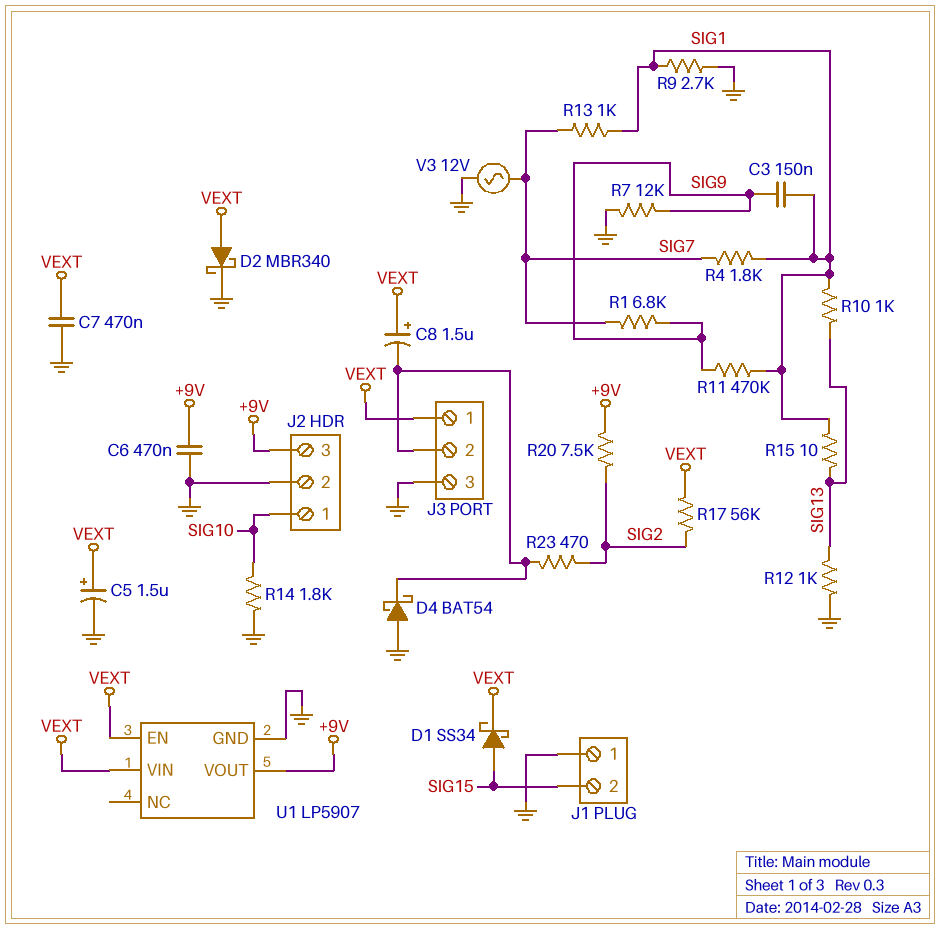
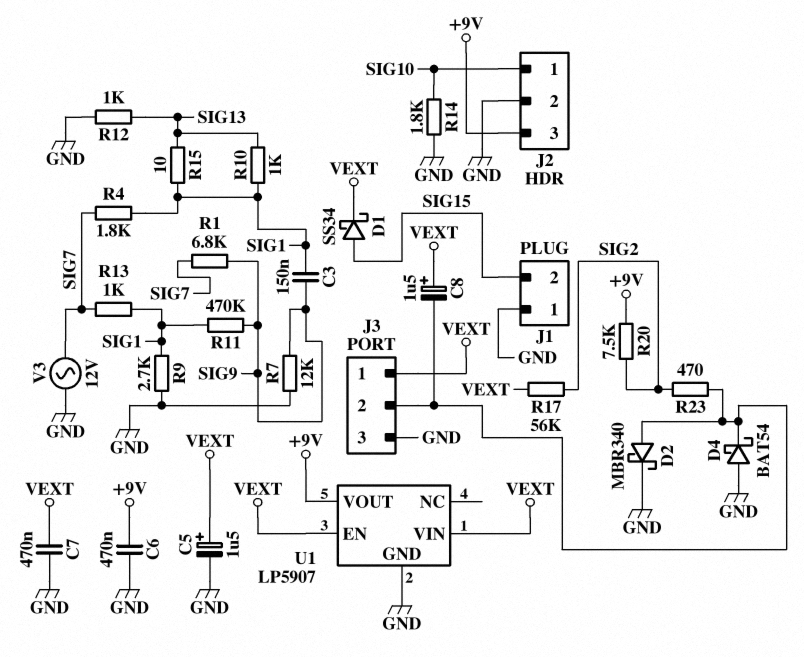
D2: schottky MBR340 (A VEXT, K GND) -> schottky MBR340 (A J3/2, K GND)

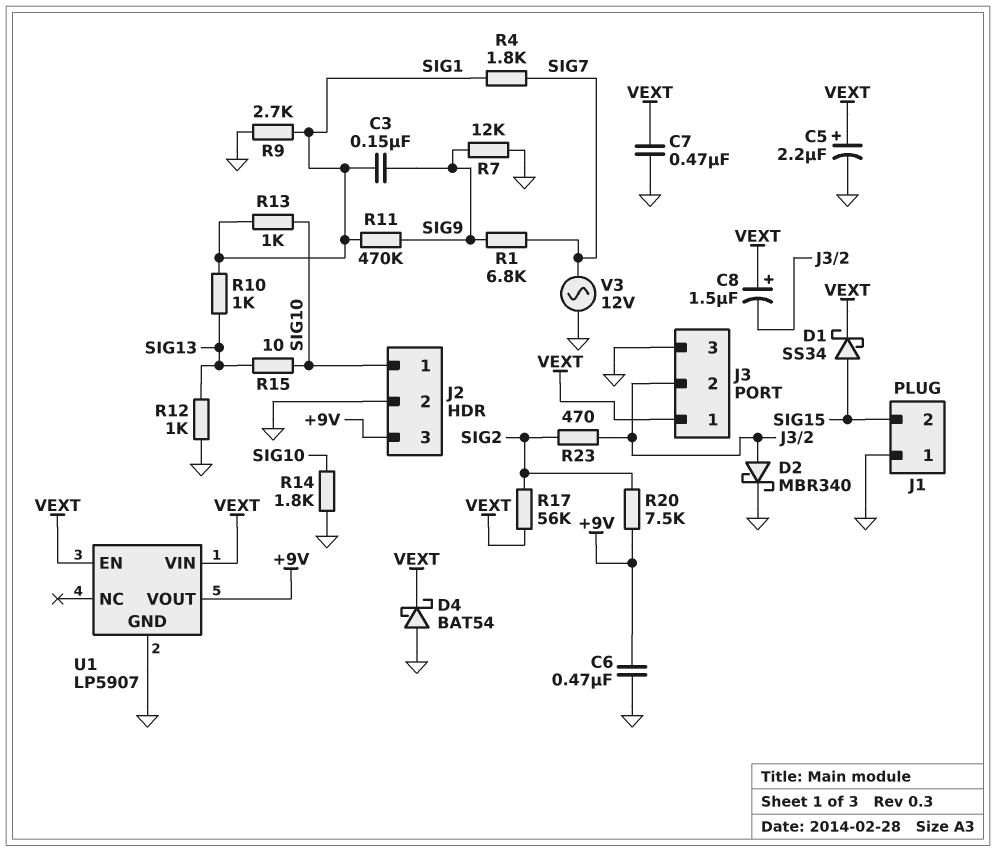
C5: 1.5uF (plus VEXT, minus GND) -> 2.2uF (plus VEXT, minus GND)
D4: schottky BAT54 (A GND, K J3/2) -> schottky BAT54 (A GND, K VEXT)
R13: 1k (SIG1, SIG7) -> 1k (SIG1, SIG10)
R15: 10 (SIG1, SIG13) -> 10 (SIG10, SIG13)

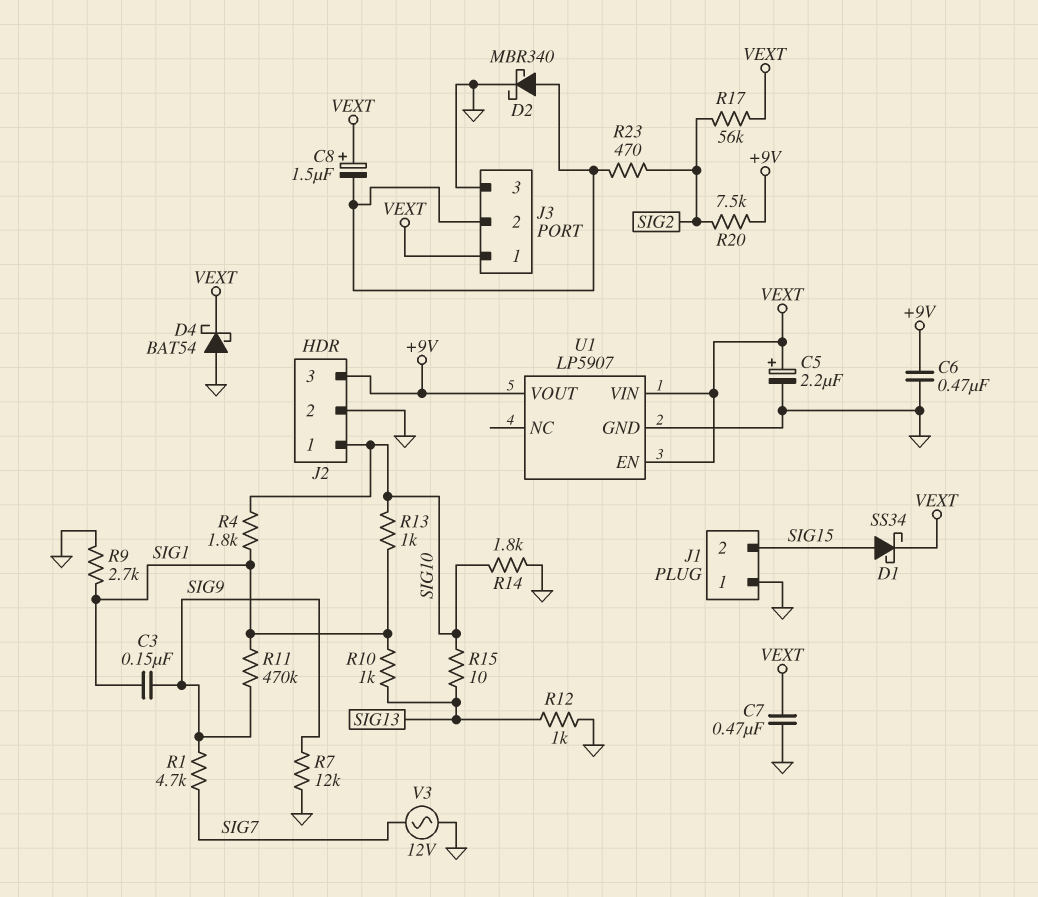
R1: 6.8k (SIG7, SIG9) -> 4.7k (SIG7, SIG9)
R4: 1.8k (SIG1, SIG7) -> 1.8k (SIG1, SIG10)

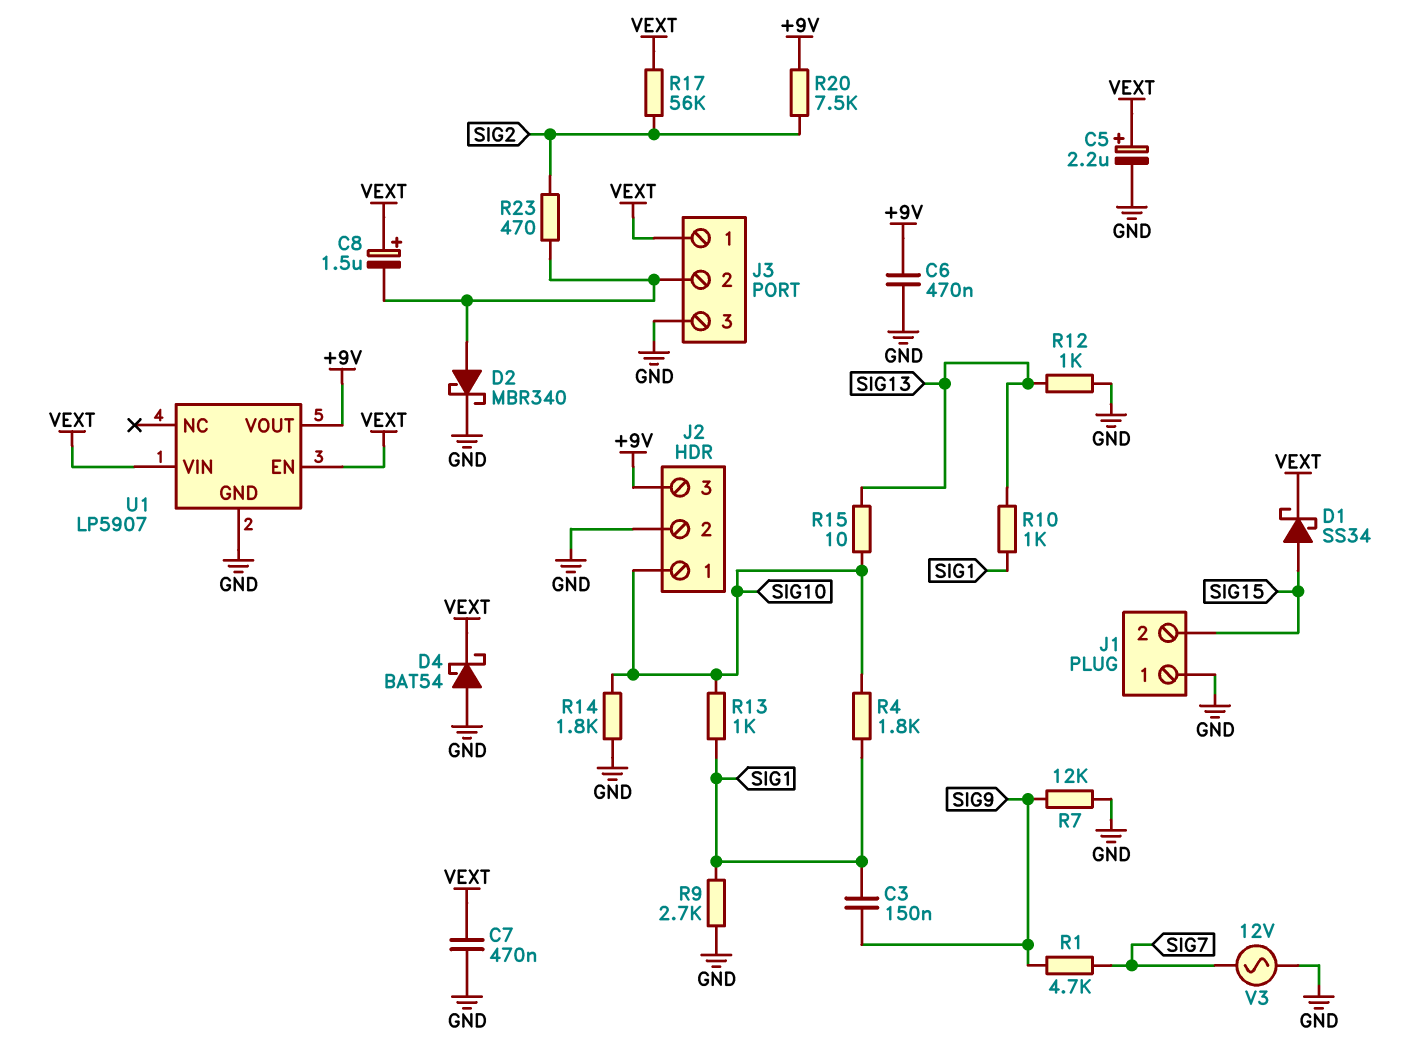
R11: 470k (SIG1, SIG9) -> none

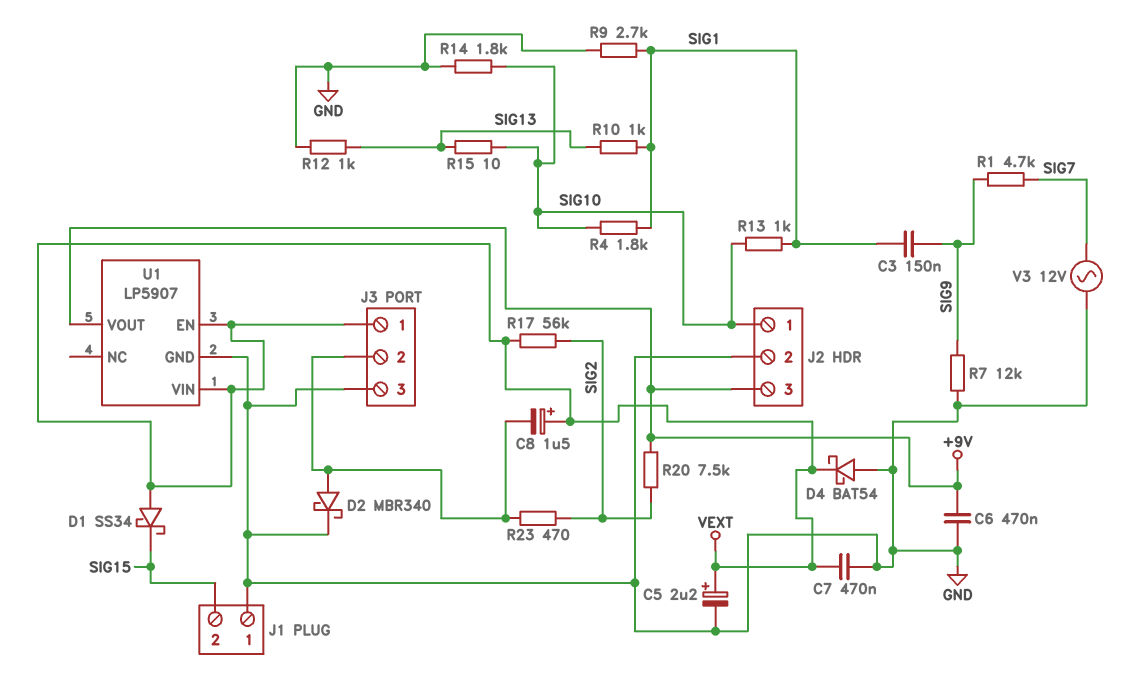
D1: schottky SS34 (A SIG15, K VEXT) -> schottky SS34 (A VEXT, K SIG15)

